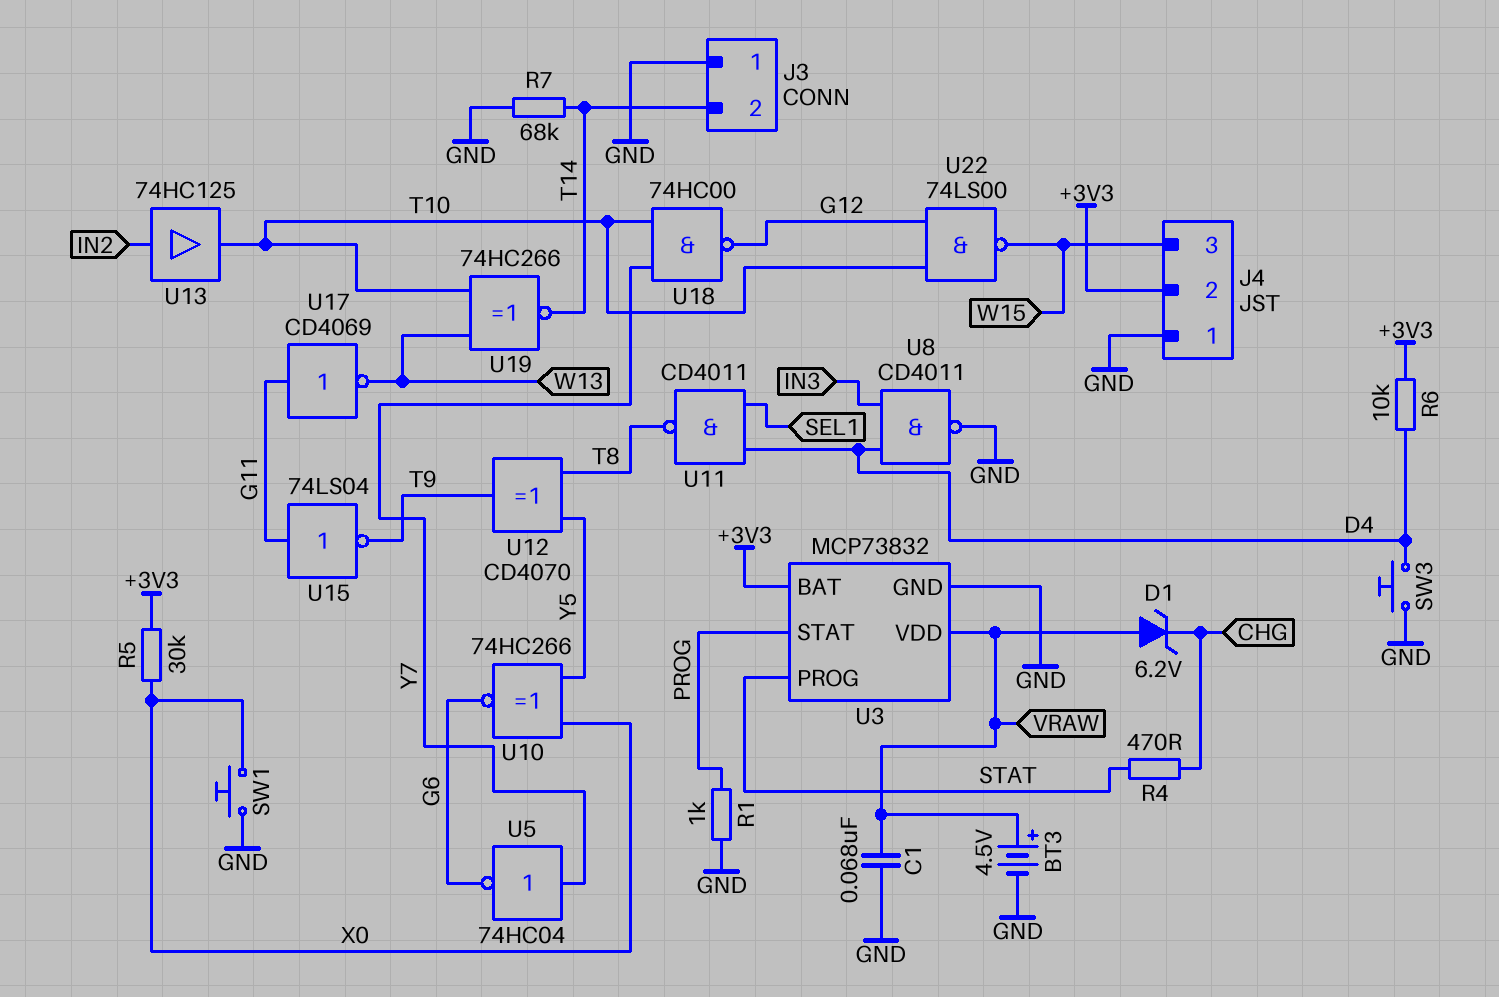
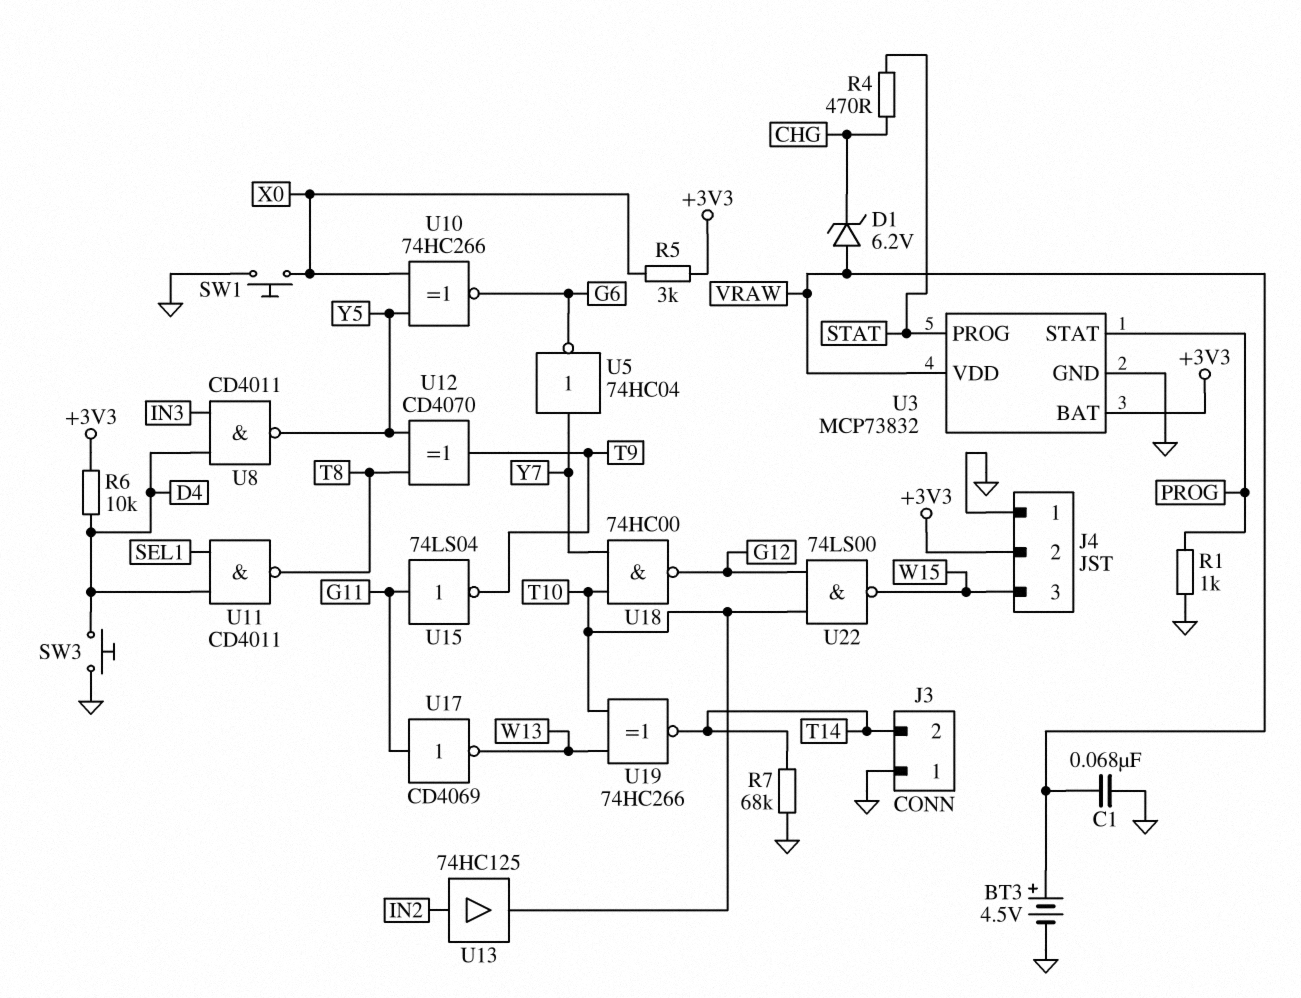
R5: 30k (+3V3, X0) -> 3k (+3V3, X0)
U8: NAND CD4011 (in D4, in IN3, out GND) -> NAND CD4011 (in D4, in IN3, out Y5)

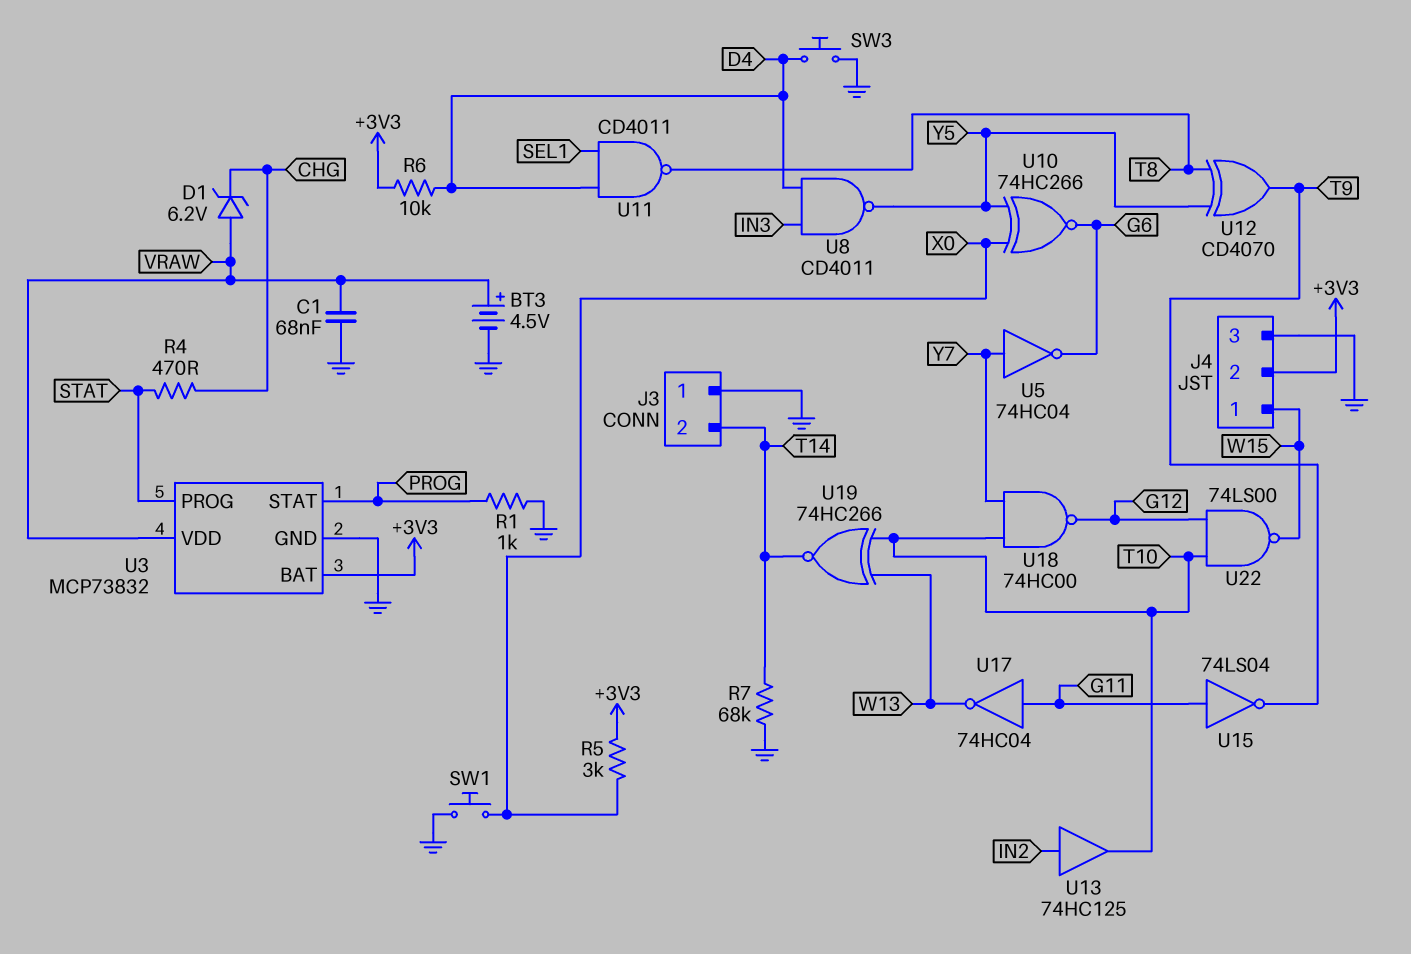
J4 pin 1: GND -> W15
J4 pin 3: W15 -> GND
U17: NOT CD4069 (in G11, out W13) -> NOT 74HC04 (in G11, out W13)

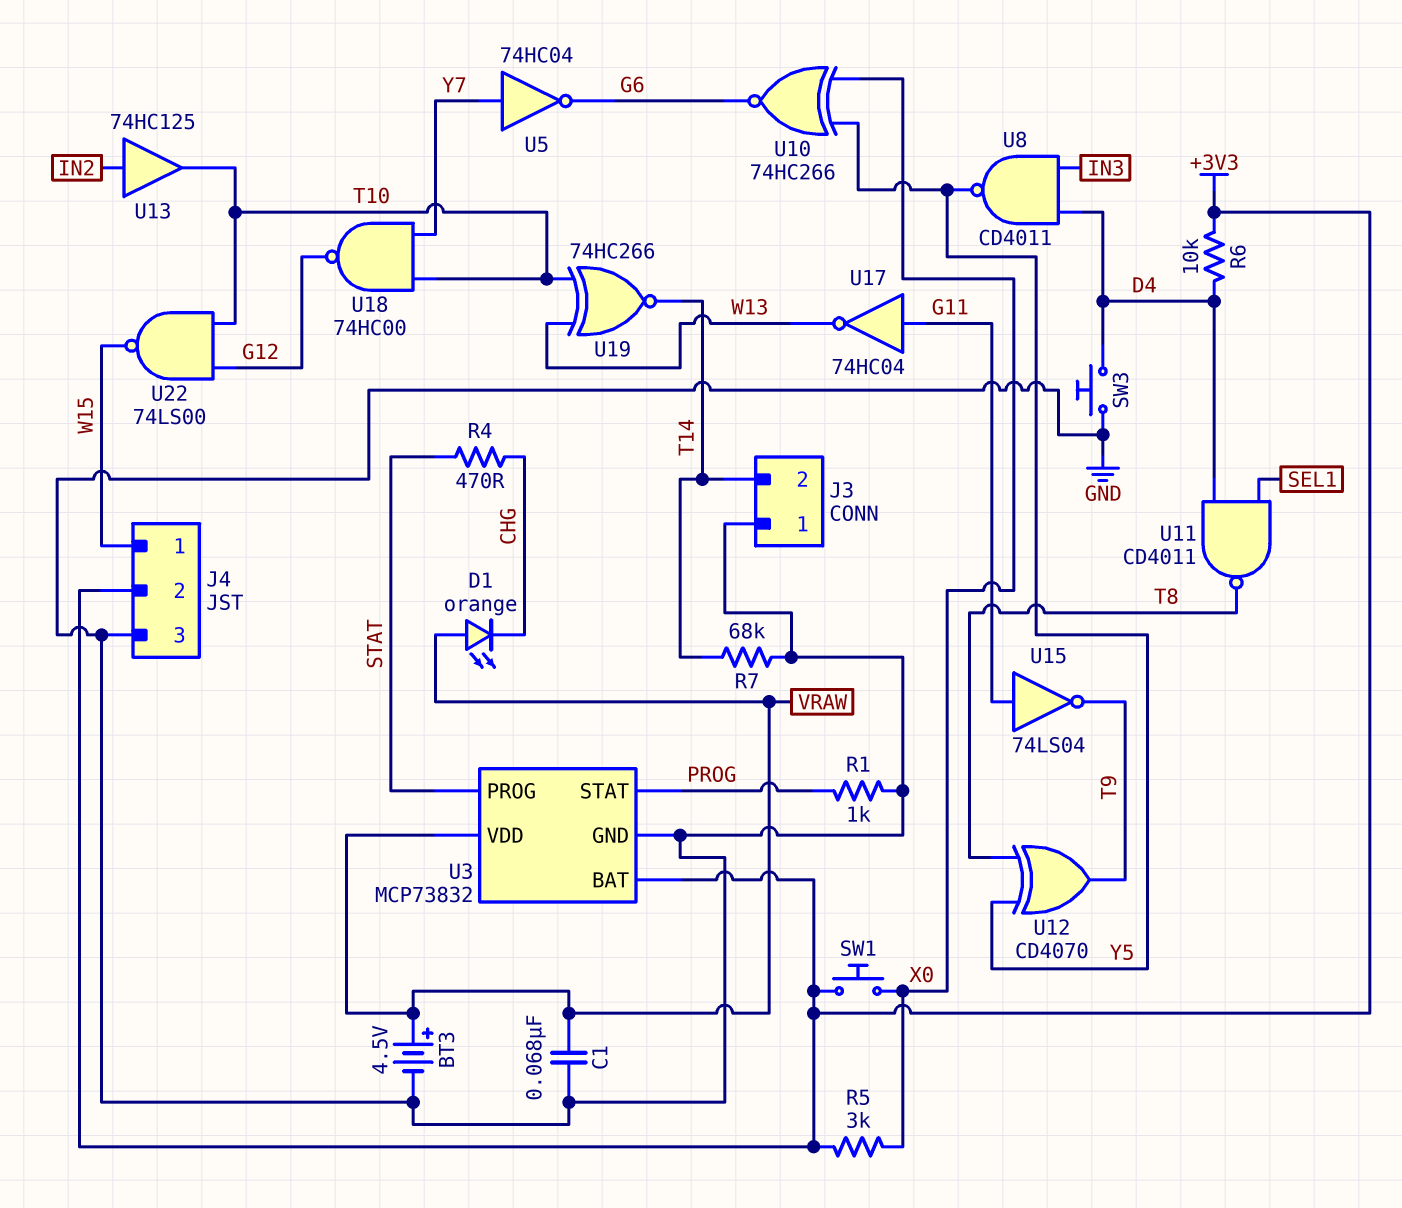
D1: zener 6.2V (A VRAW, K CHG) -> LED orange (A VRAW, K CHG)
SW1: button (GND, X0) -> button (+3V3, X0)

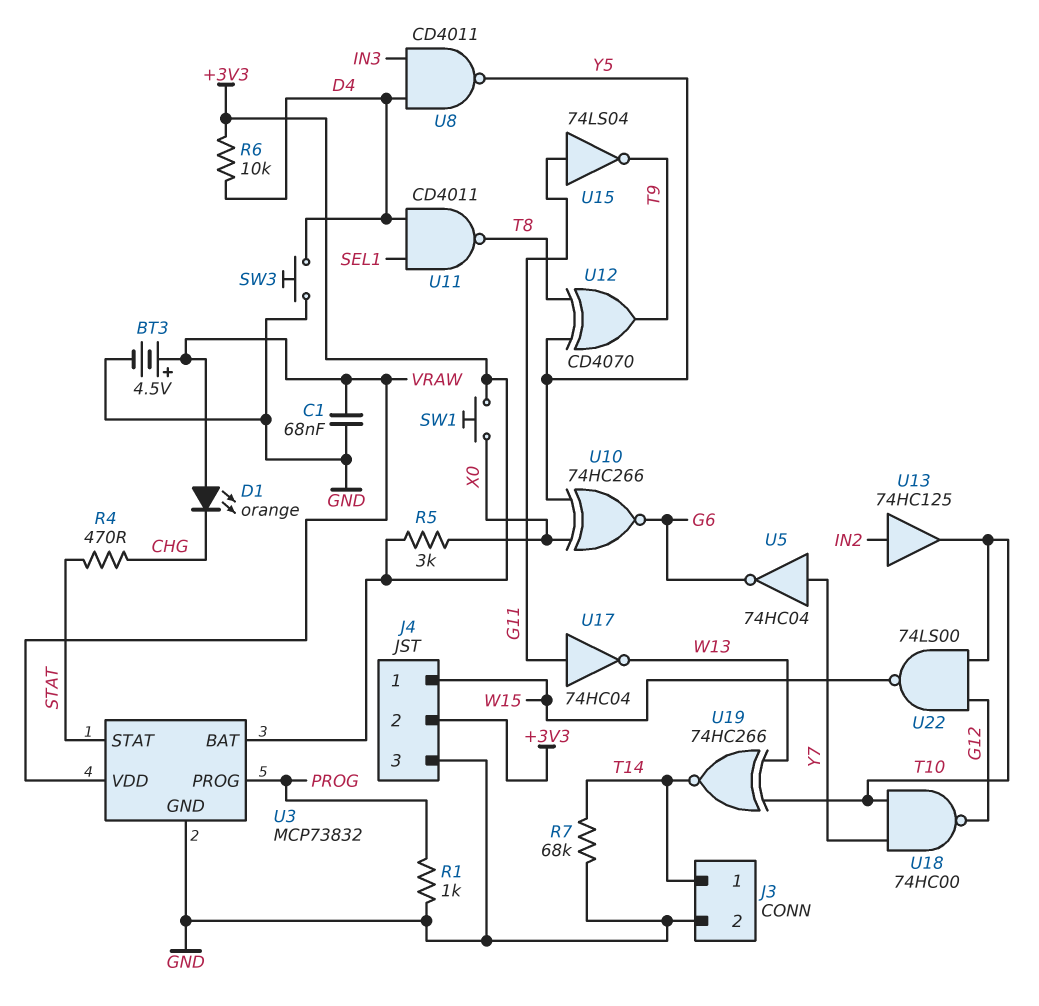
J3 pin 1: GND -> T14
J3 pin 2: T14 -> GND
U3 pin PROG: STAT -> PROG
U3 pin STAT: PROG -> STAT

